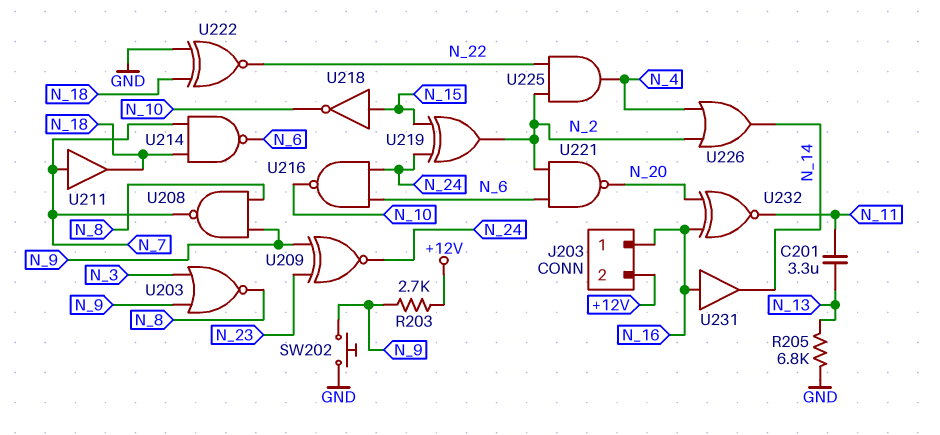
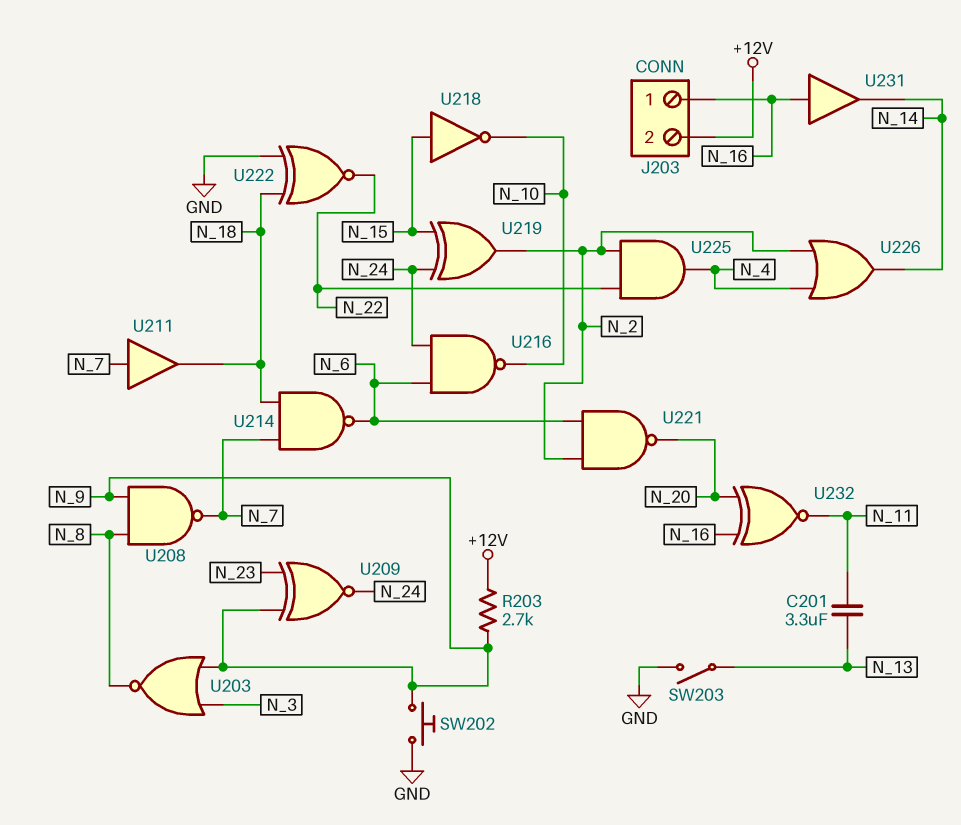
R205: 6.8k (GND, N_13) -> none
SW203: none -> switch (GND, N_13)

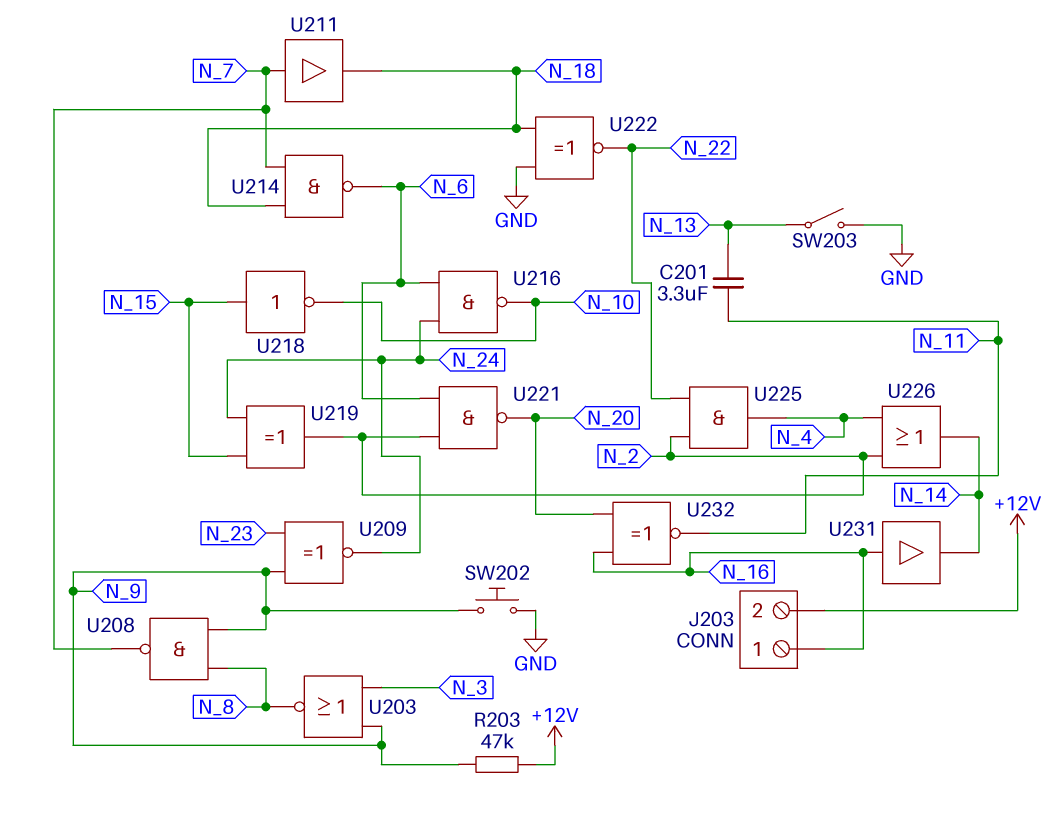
R203: 2.7k (+12V, N_9) -> 47k (+12V, N_9)

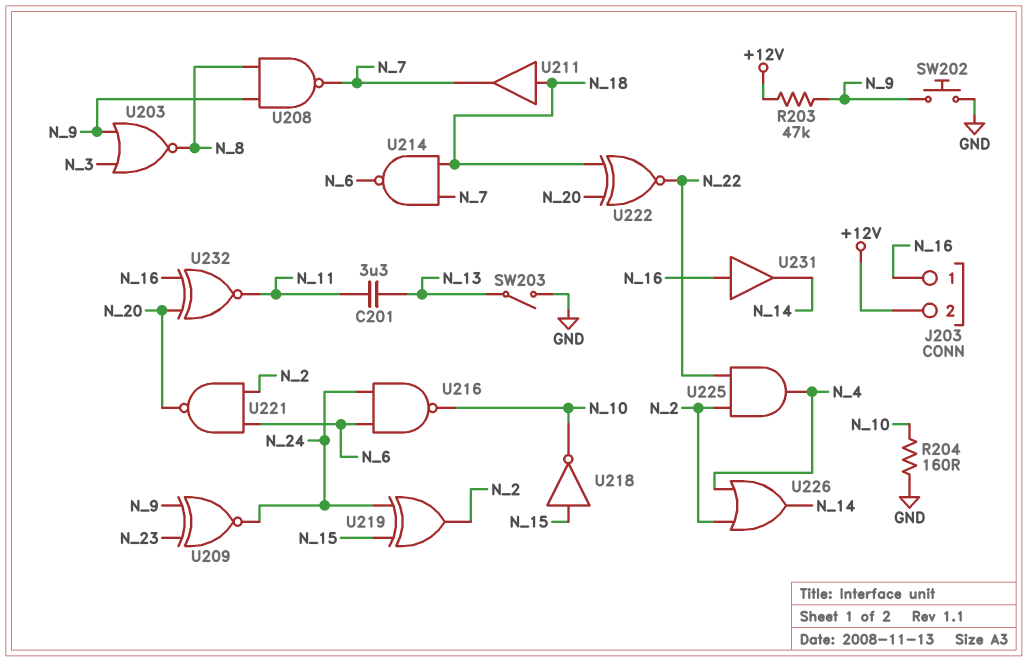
R204: none -> 160 (GND, N_10)
U211: buffer (in N_7, out N_18) -> buffer (in N_18, out N_7)
U222: XNOR (in GND, in N_18, out N_22) -> XNOR (in N_18, in N_20, out N_22)

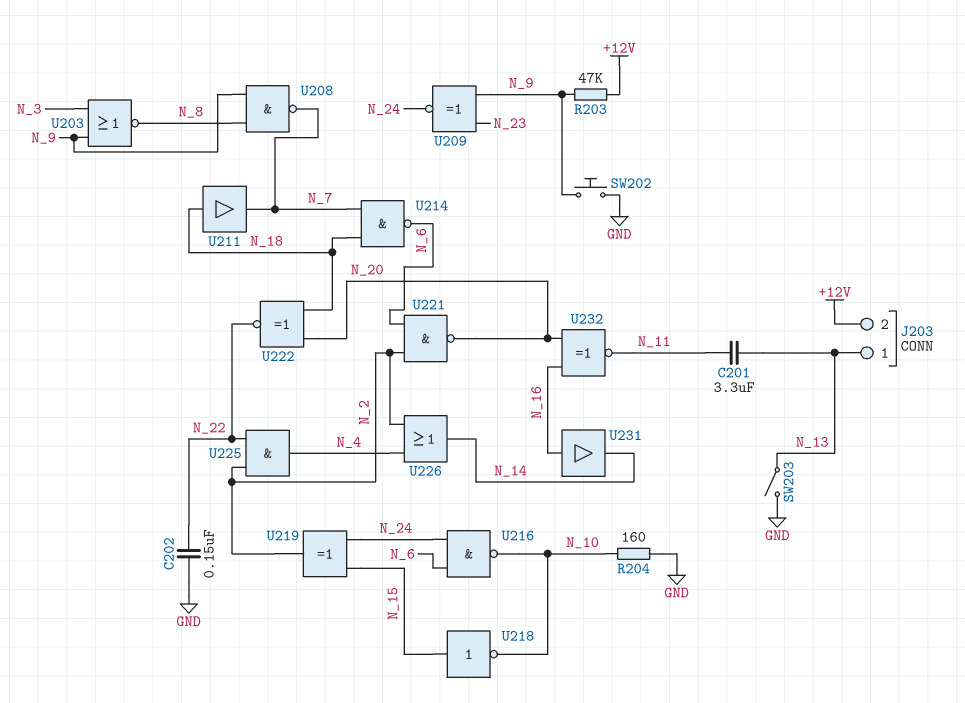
C202: none -> 150nF (GND, N_22)
J203 pin 1: N_16 -> N_13

